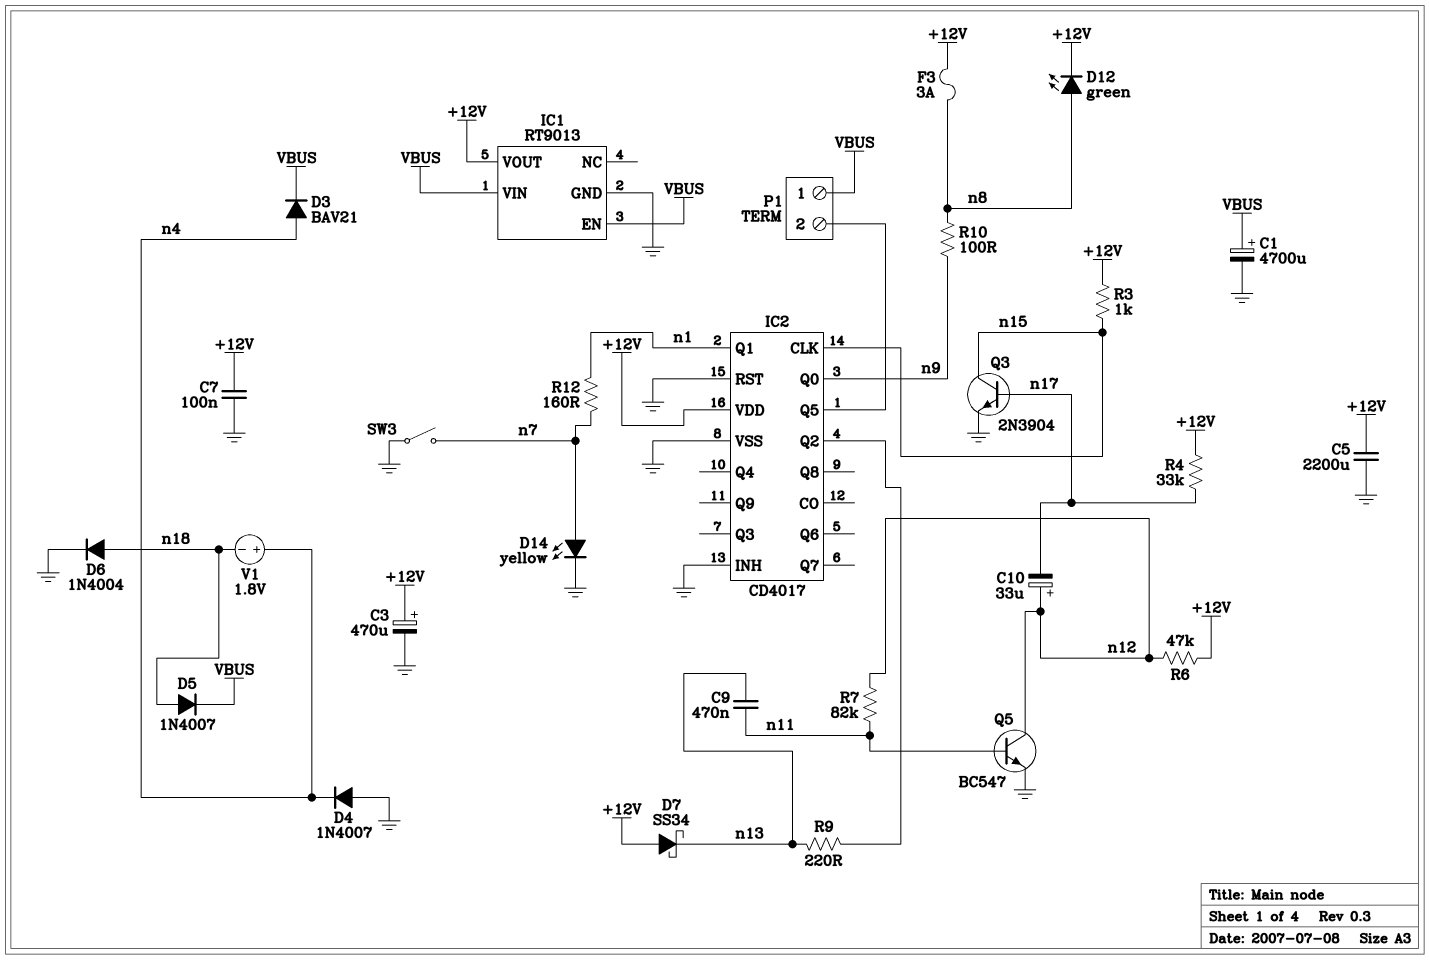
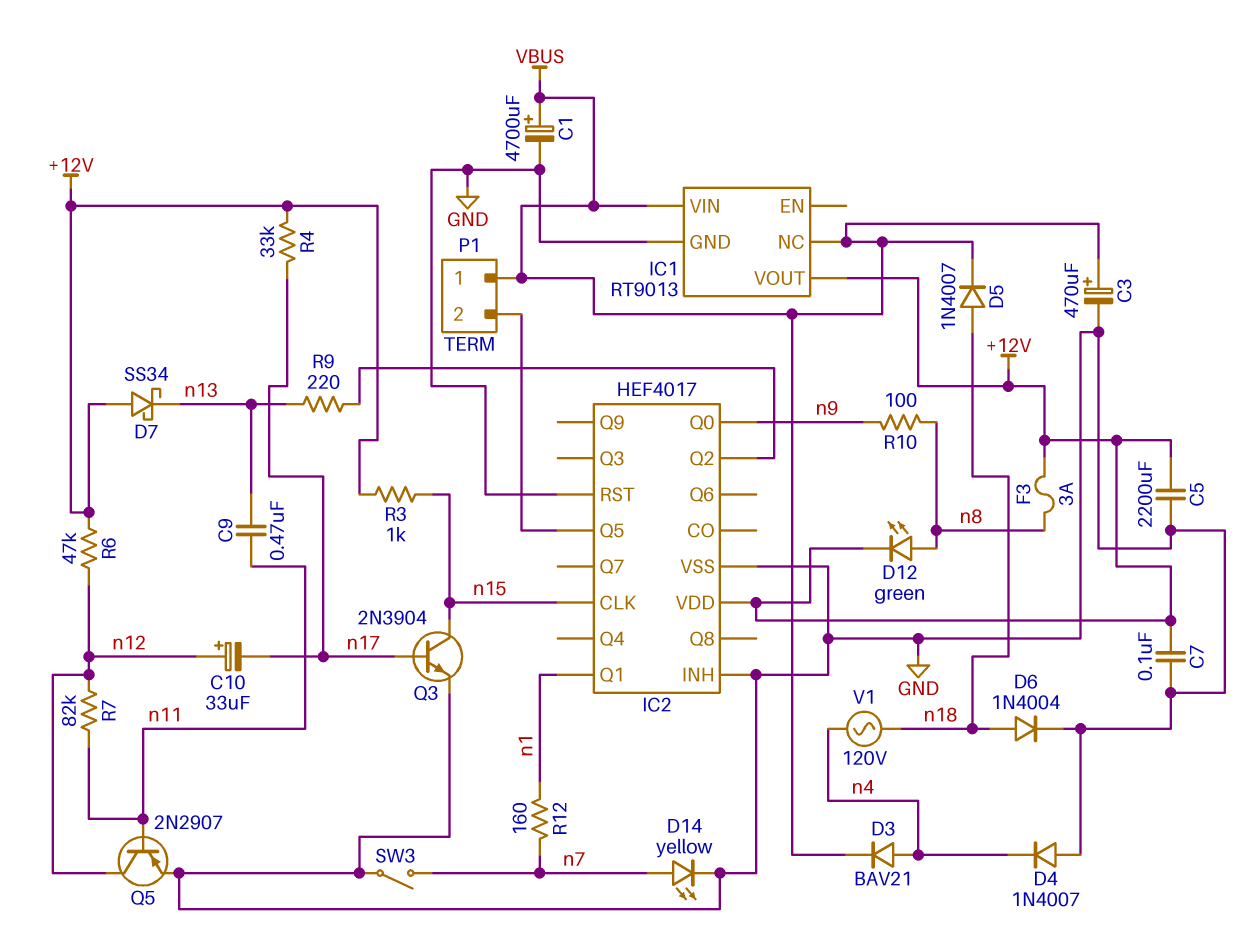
C3: 470uF (plus +12V, minus GND) -> 470uF (plus VBUS, minus GND)
IC1 pin EN: VBUS -> none
IC1 pin NC: none -> VBUS
IC2: CD4017 -> HEF4017
Q5: NPN BC547 (B n11, C n12, E GND) -> PNP 2N2907 (B n11, C n12, E GND)
V1: 1.8V (plus n4, minus n18) -> AC 120V (n4, n18)

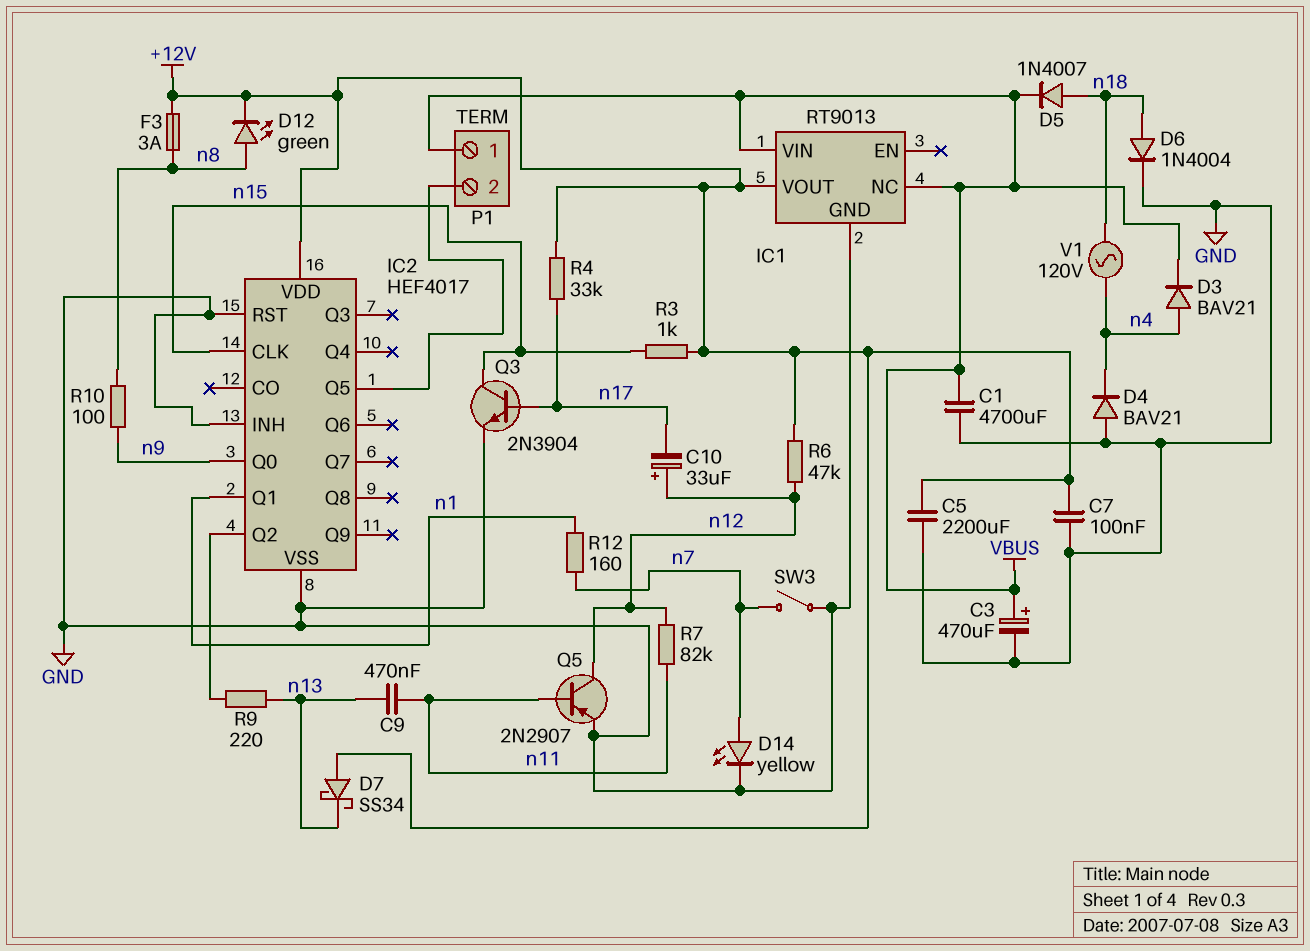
C1: 4700uF (plus VBUS, minus GND) -> 4700uF (GND, VBUS)
D4: diode 1N4007 (A GND, K n4) -> diode BAV21 (A GND, K n4)

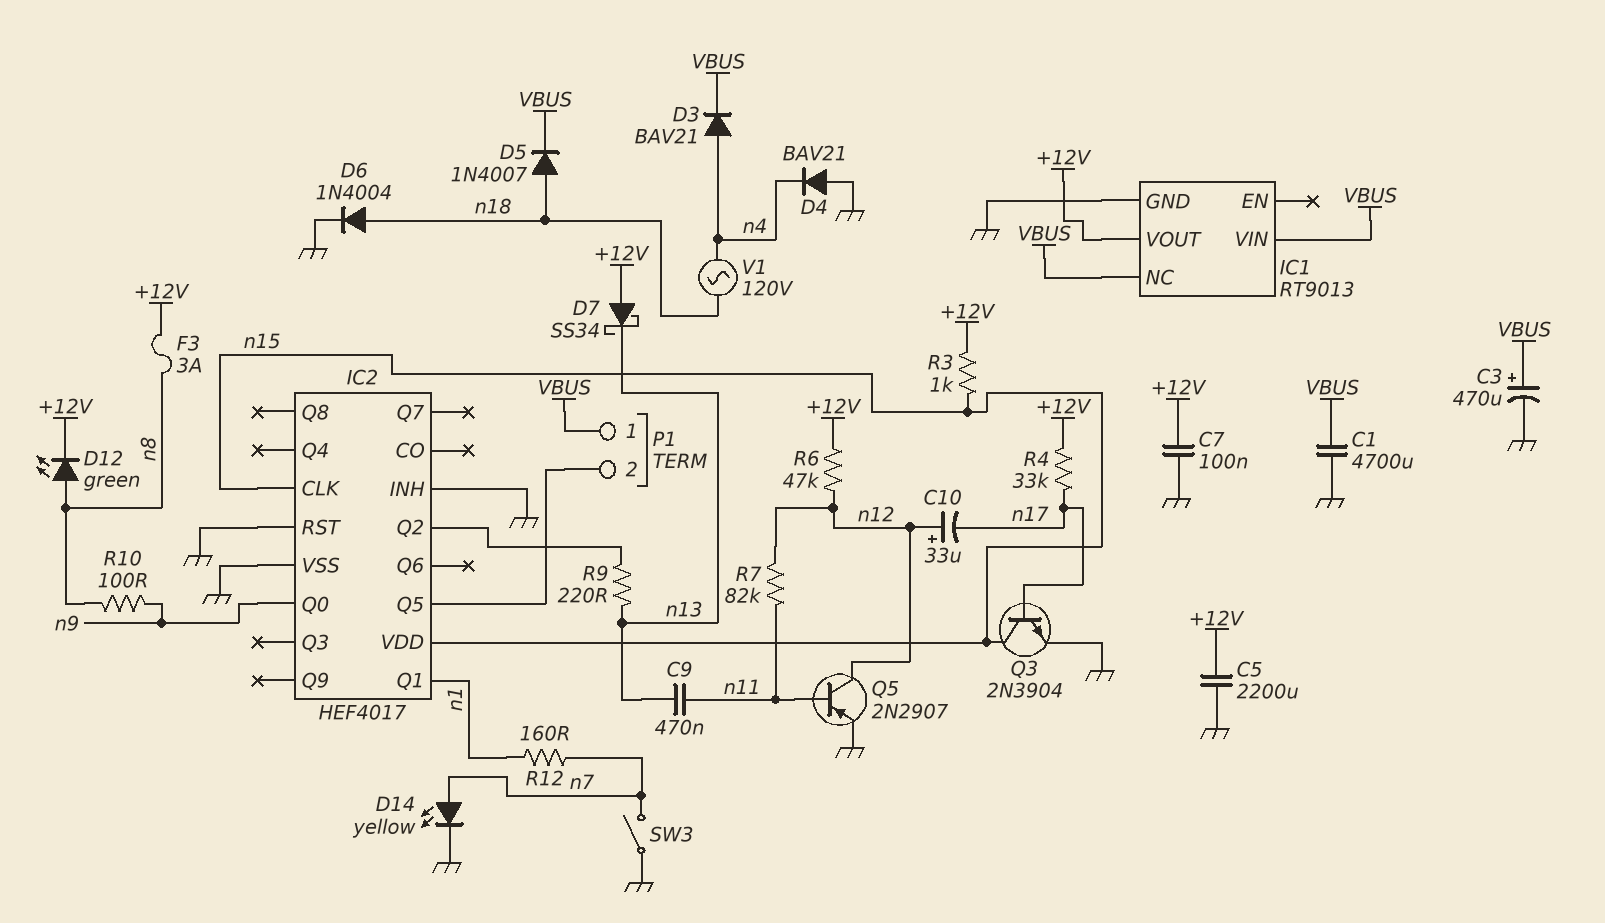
IC2 pin VDD: +12V -> n15

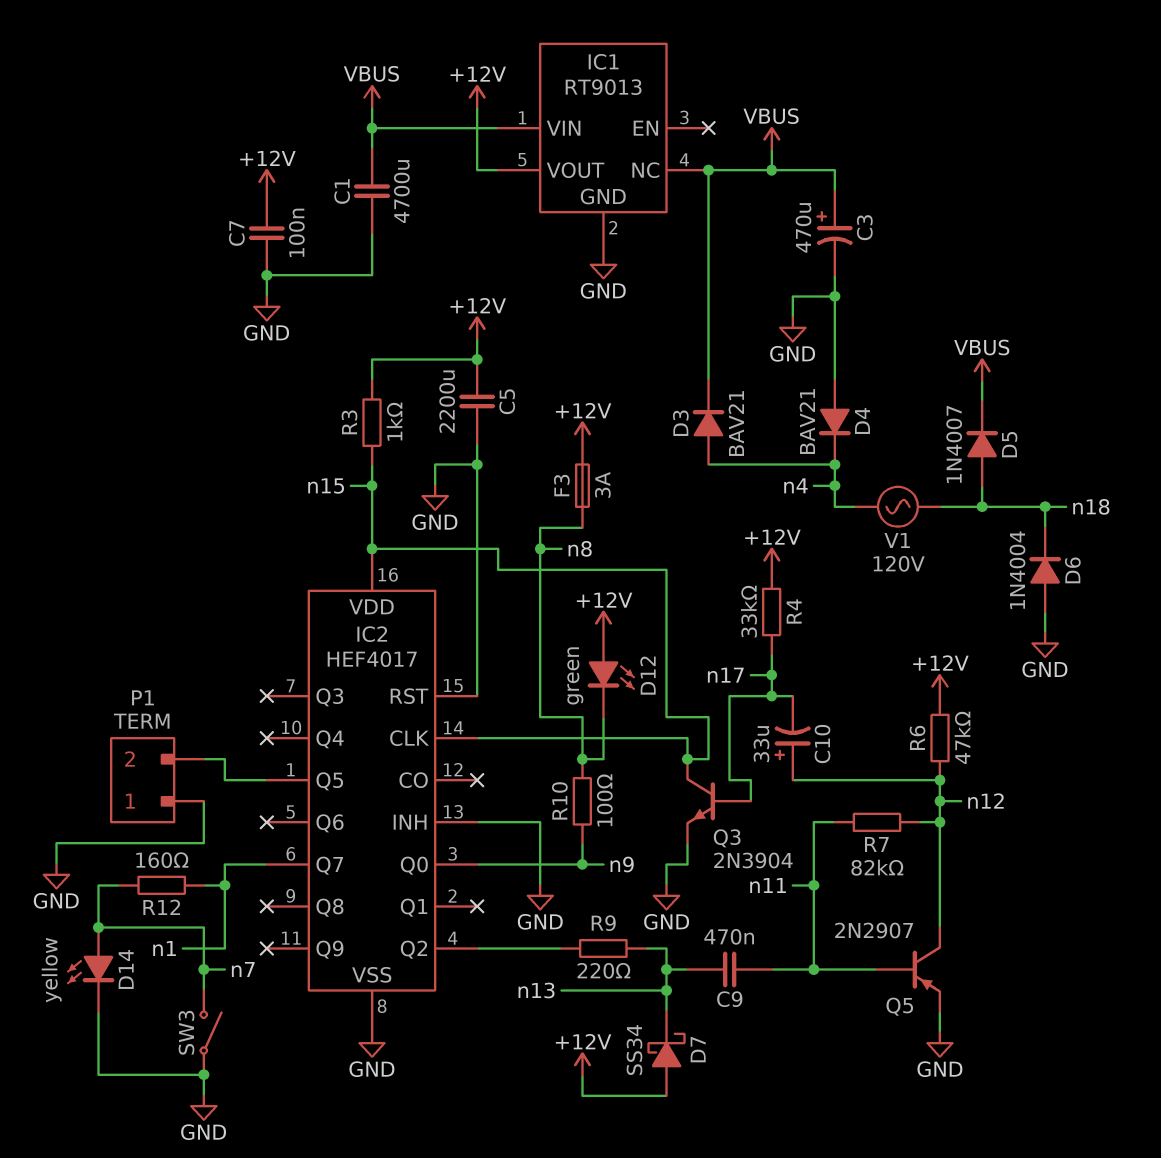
D6: diode 1N4004 (A n18, K GND) -> diode 1N4004 (A GND, K n18)
D12: LED green (A n8, K +12V) -> LED green (A +12V, K n8)
IC2 pin Q1: n1 -> none
IC2 pin Q7: none -> n1
P1 pin 1: VBUS -> GND

